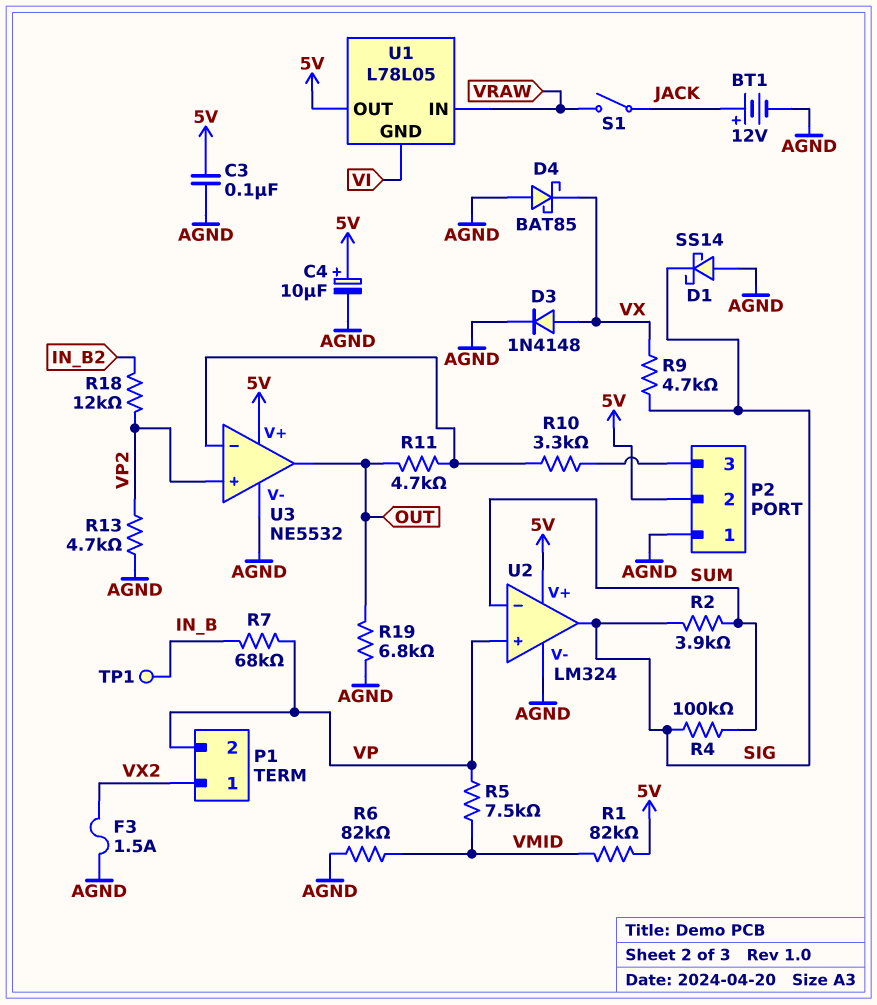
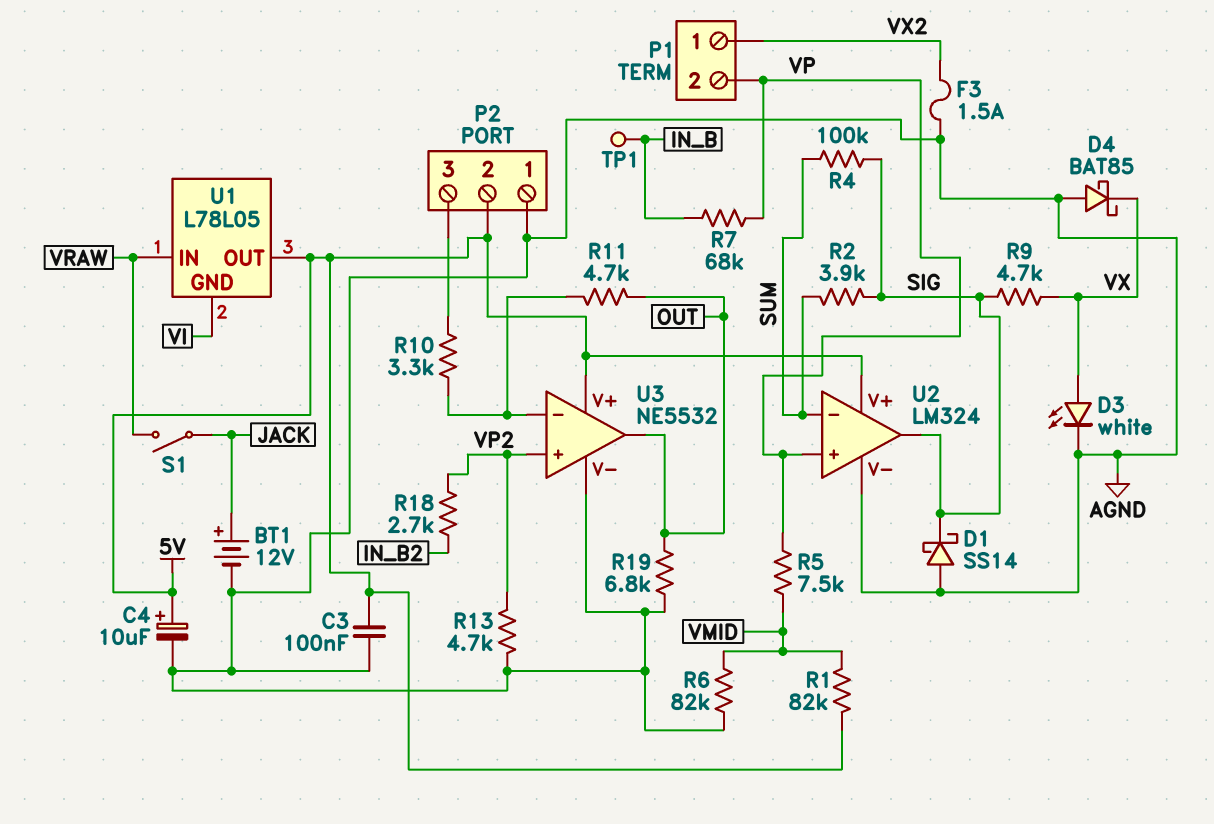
D3: diode 1N4148 (A VX, K AGND) -> LED white (A VX, K AGND)
R18: 12k (IN_B2, VP2) -> 2.7k (IN_B2, VP2)

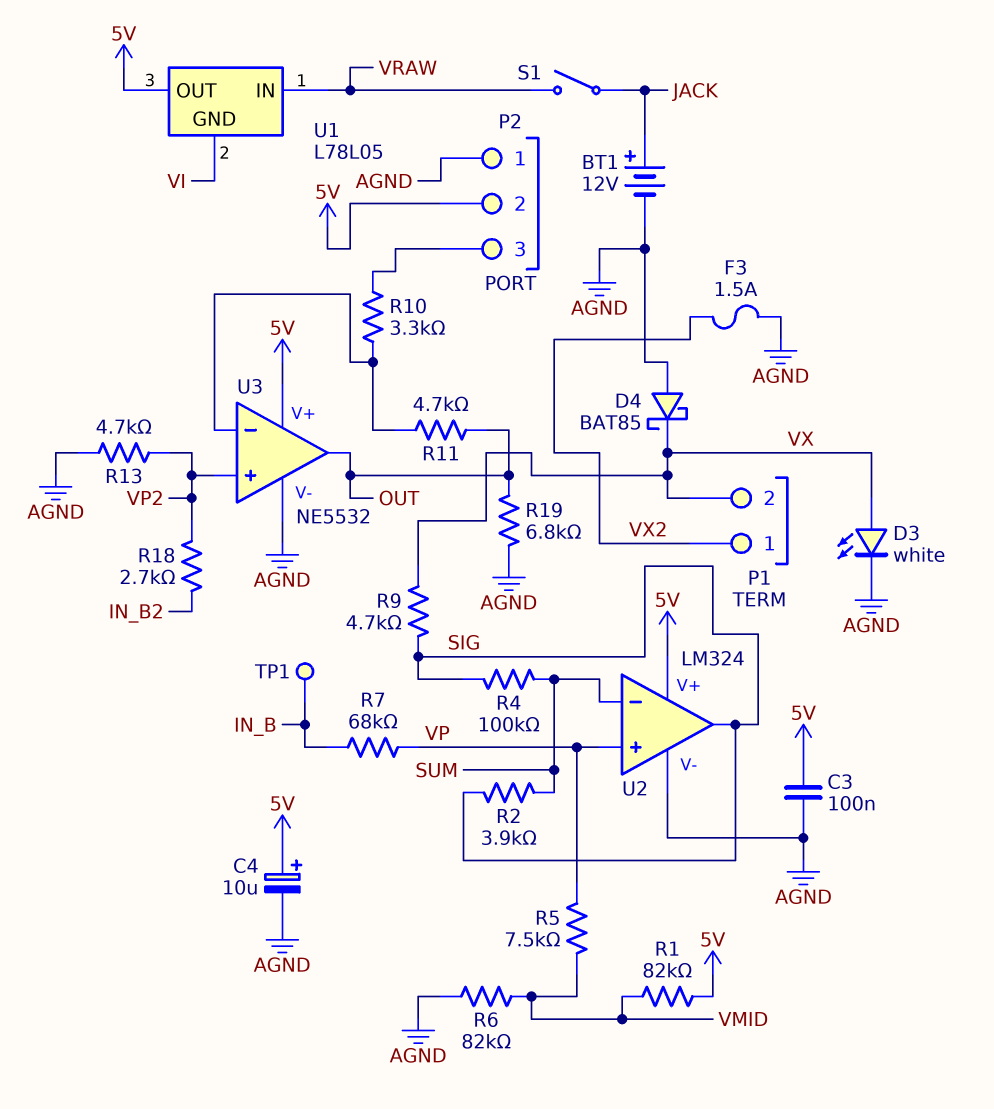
D1: schottky SS14 (A AGND, K SIG) -> none
P1 pin 2: VP -> VX

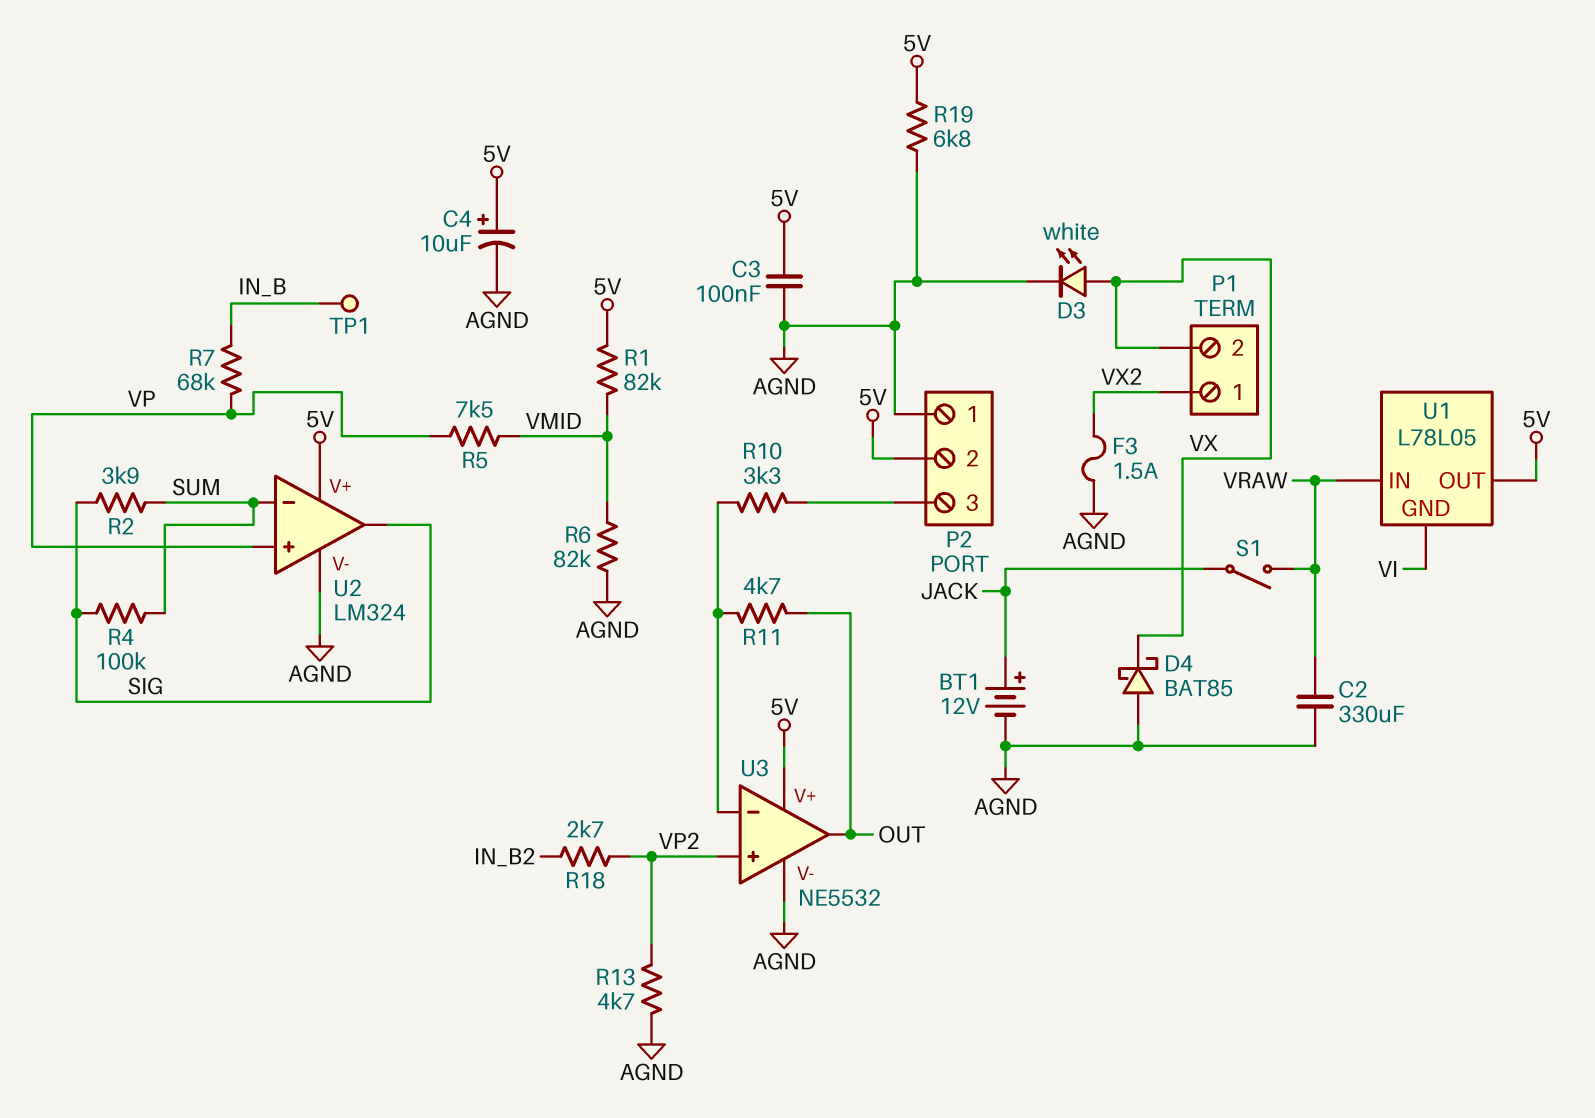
C2: none -> 330uF (AGND, VRAW)
R9: 4.7k (SIG, VX) -> none
R19: 6.8k (AGND, OUT) -> 6.8k (5V, AGND)

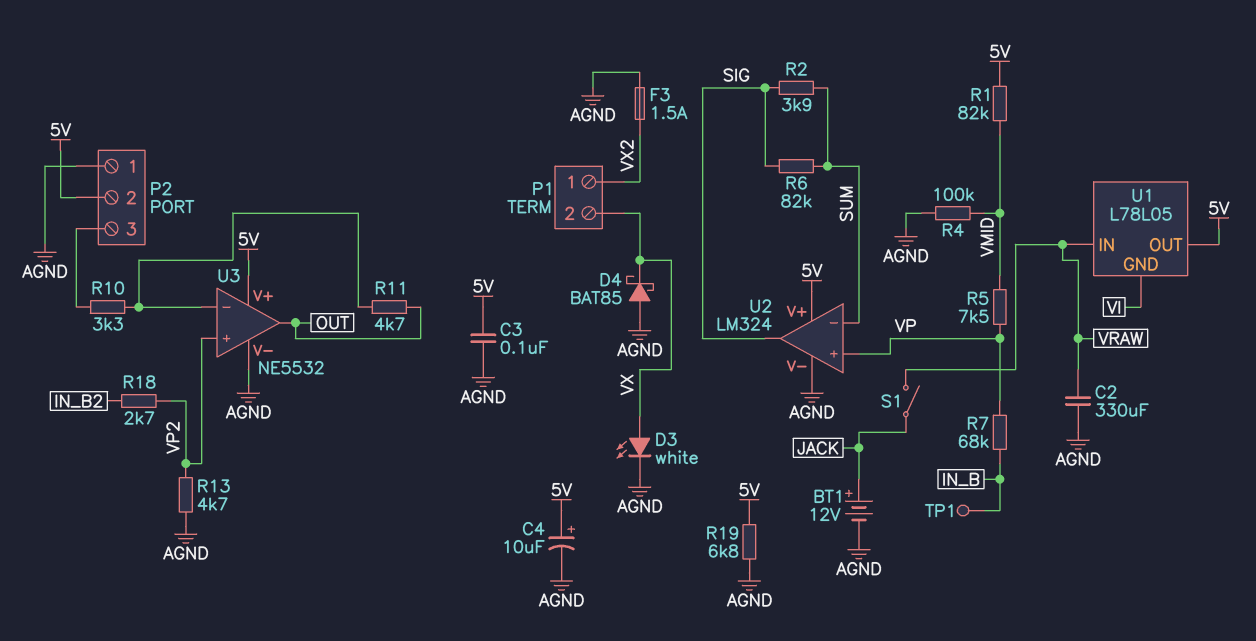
R4: 100k (SIG, SUM) -> 100k (AGND, VMID)
R6: 82k (AGND, VMID) -> 82k (SIG, SUM)

